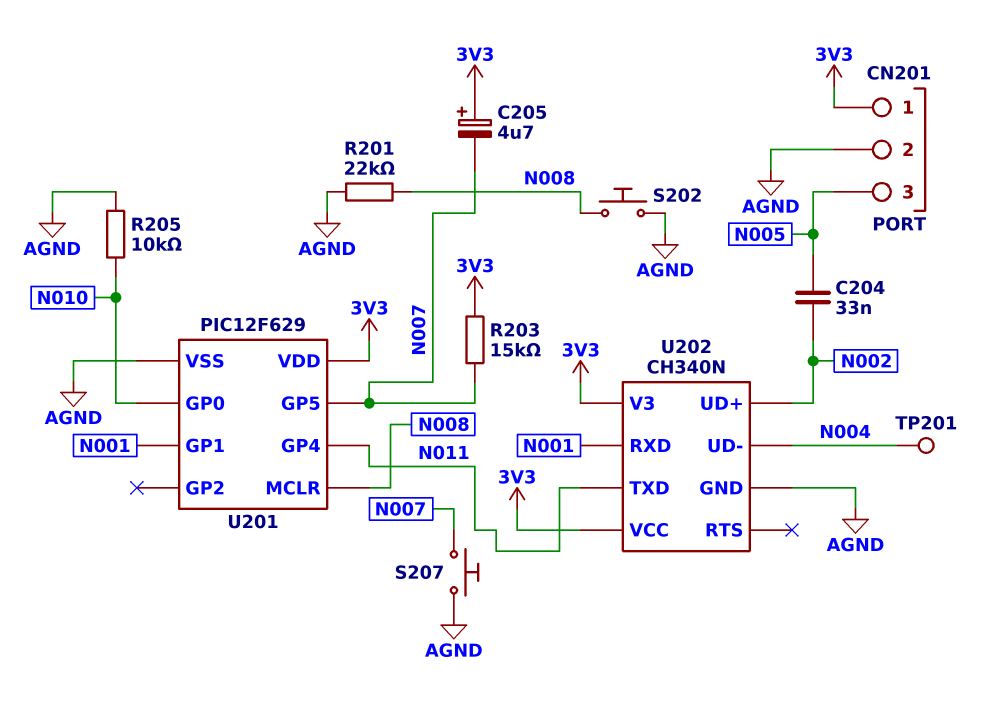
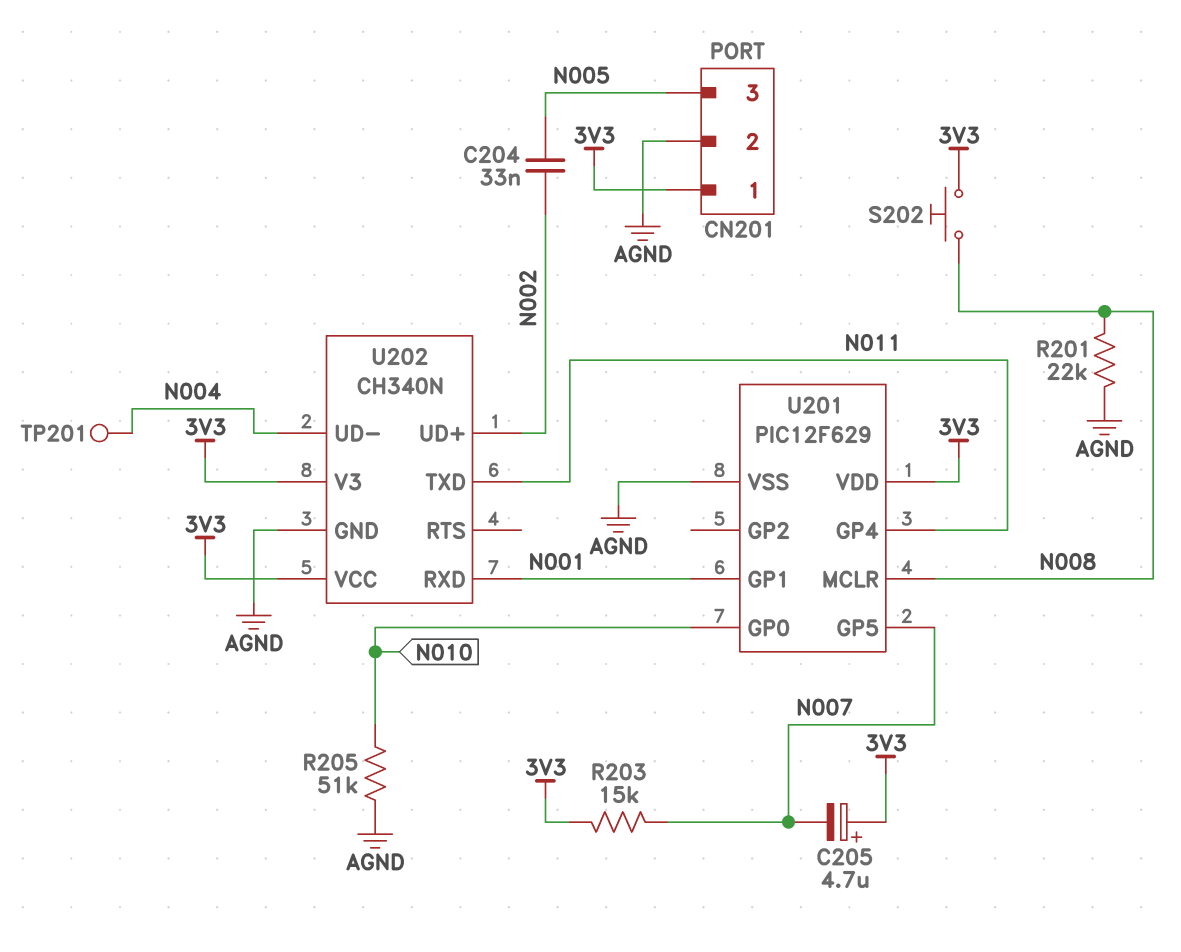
R205: 10k (AGND, N010) -> 51k (AGND, N010)
S202: button (AGND, N008) -> button (3V3, N008)
S207: button (AGND, N007) -> none

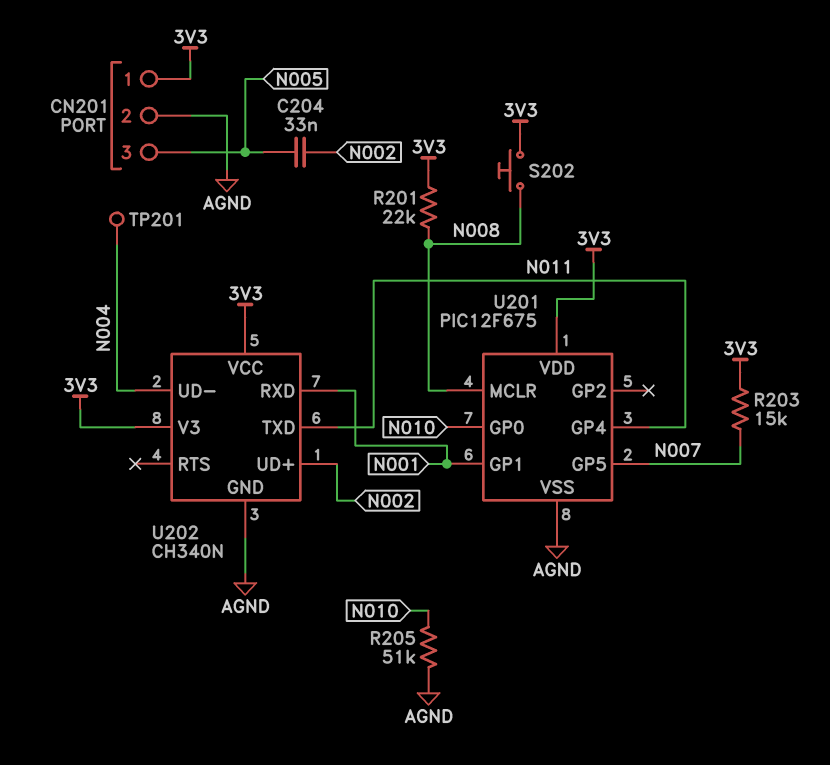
C205: 4.7uF (plus 3V3, minus N007) -> none
R201: 22k (AGND, N008) -> 22k (3V3, N008)
U201: PIC12F629 -> PIC12F675

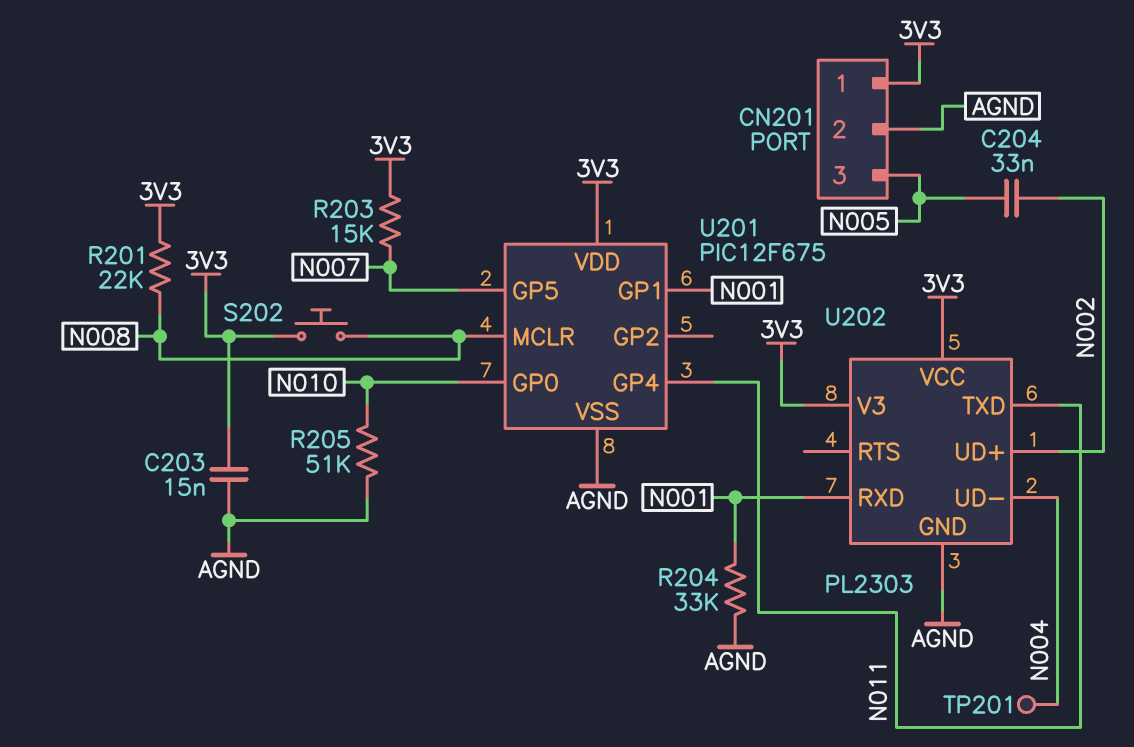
C203: none -> 15nF (3V3, AGND)
R204: none -> 33k (AGND, N001)
U202: CH340N -> PL2303

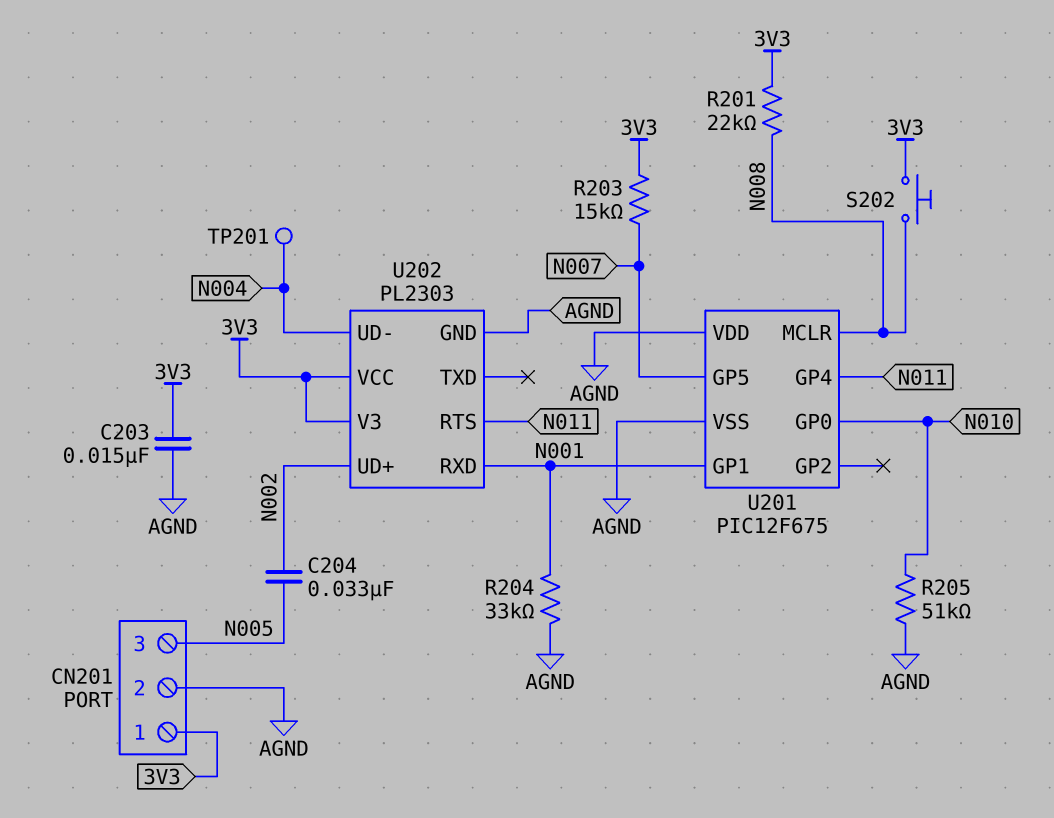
U201 pin VDD: 3V3 -> AGND
U202 pin RTS: none -> N011
U202 pin TXD: N011 -> none

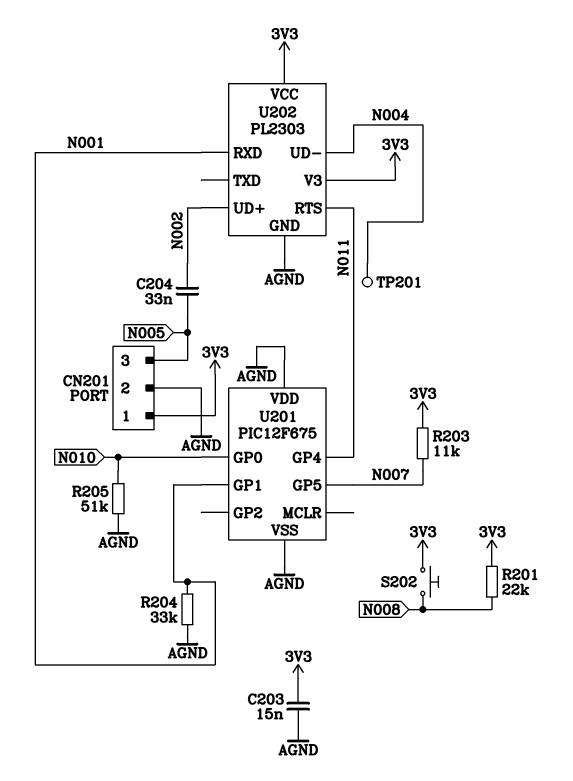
R203: 15k (3V3, N007) -> 11k (3V3, N007)
U201 pin MCLR: N008 -> none

